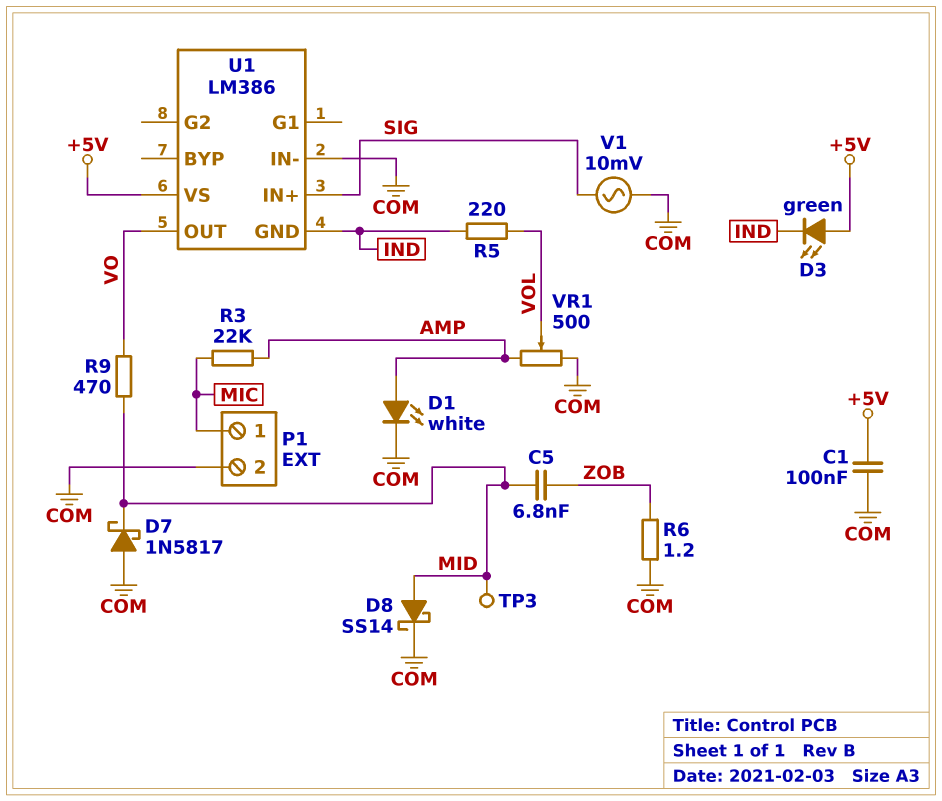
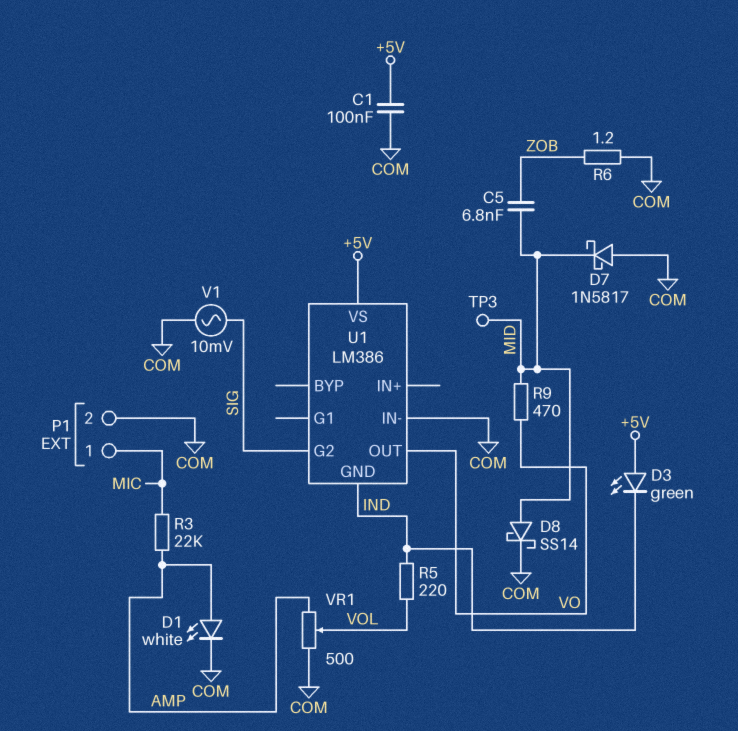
U1 pin G2: none -> SIG
U1 pin IN+: SIG -> none

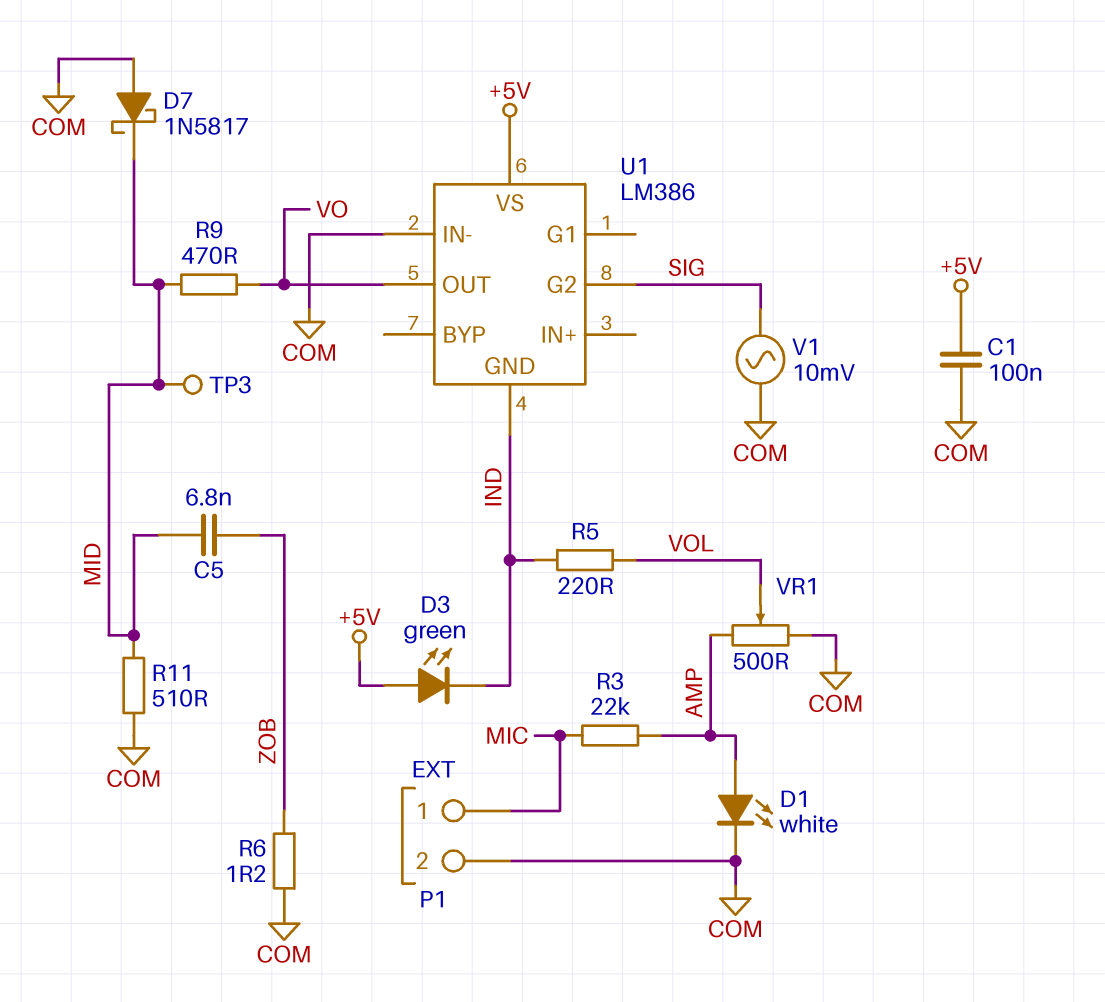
D8: schottky SS14 (A MID, K COM) -> none
R11: none -> 510 (COM, MID)

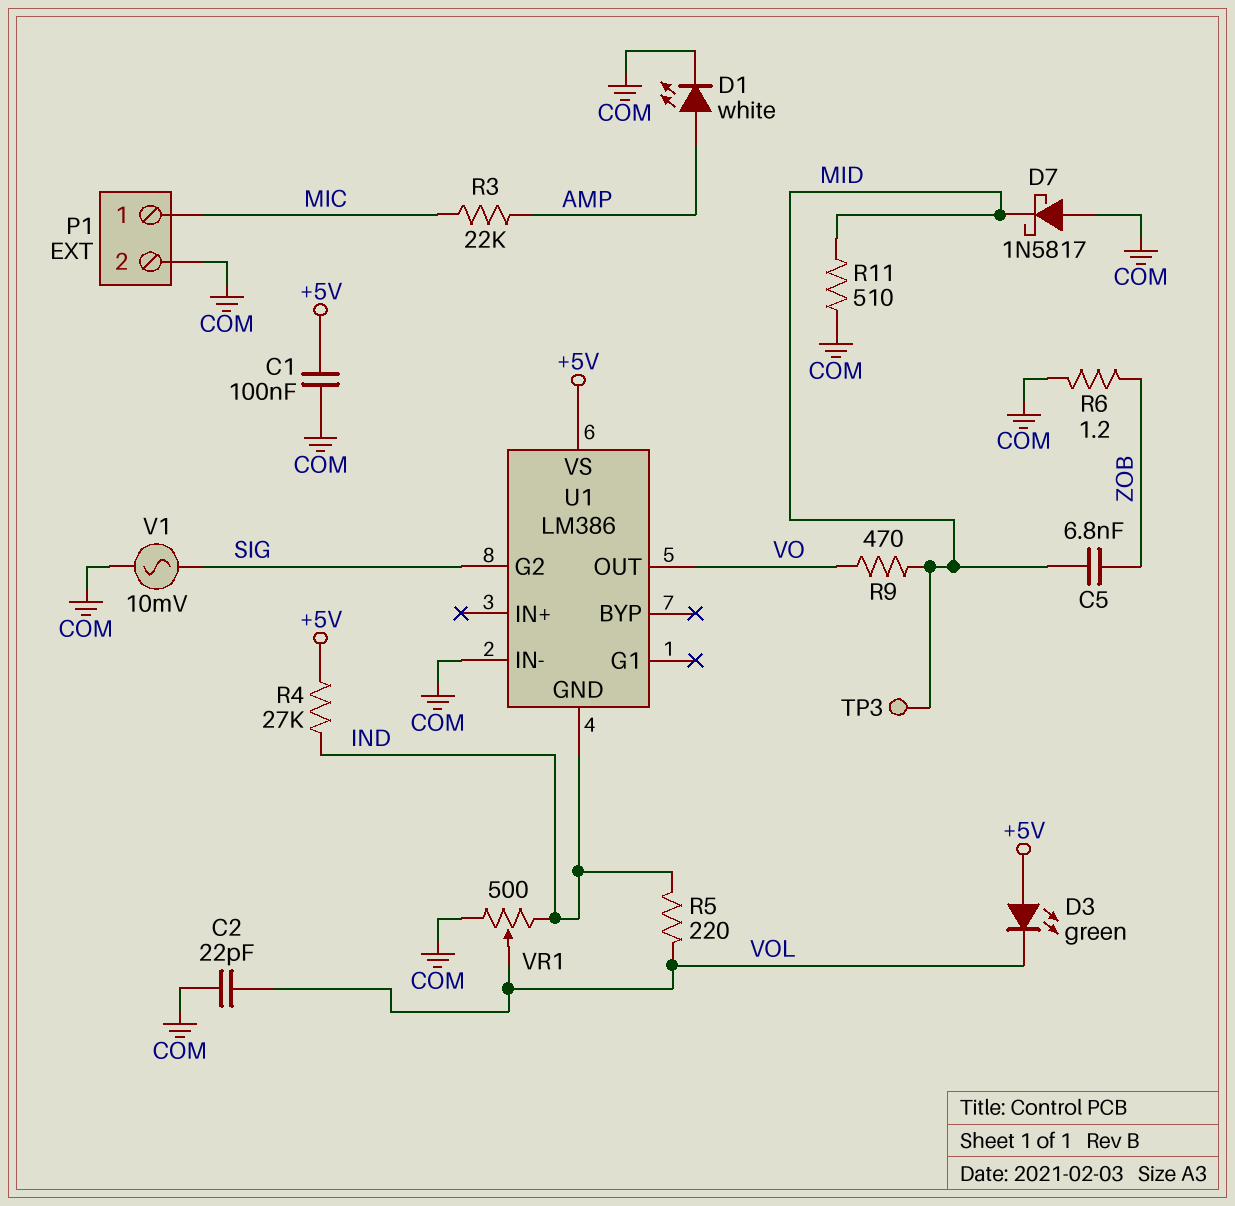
C2: none -> 22pF (COM, VOL)
D3: LED green (A +5V, K IND) -> LED green (A +5V, K VOL)
R4: none -> 27k (+5V, IND)
VR1: 500 (AMP, COM, wiper VOL) -> 500 (COM, IND, wiper VOL)

